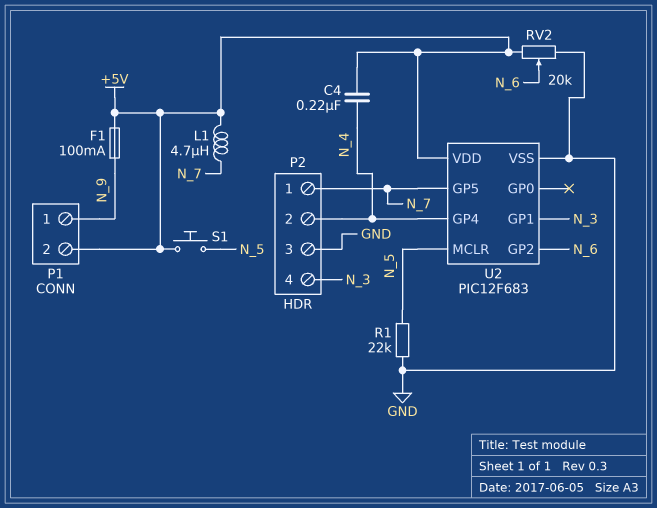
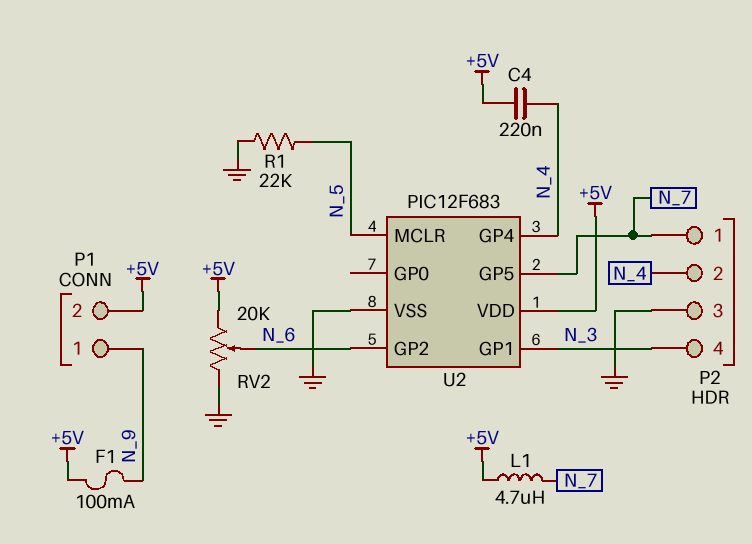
S1: button (+5V, N_5) -> none

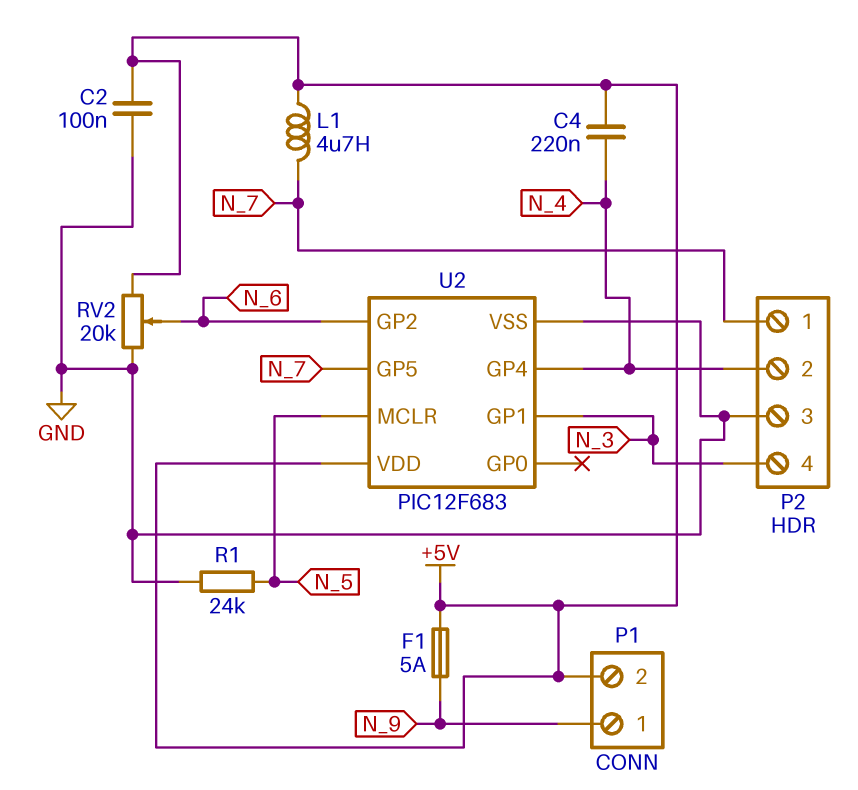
C2: none -> 100nF (+5V, GND)
F1: 100mA (+5V, N_9) -> 5A (+5V, N_9)
R1: 22k (GND, N_5) -> 24k (GND, N_5)

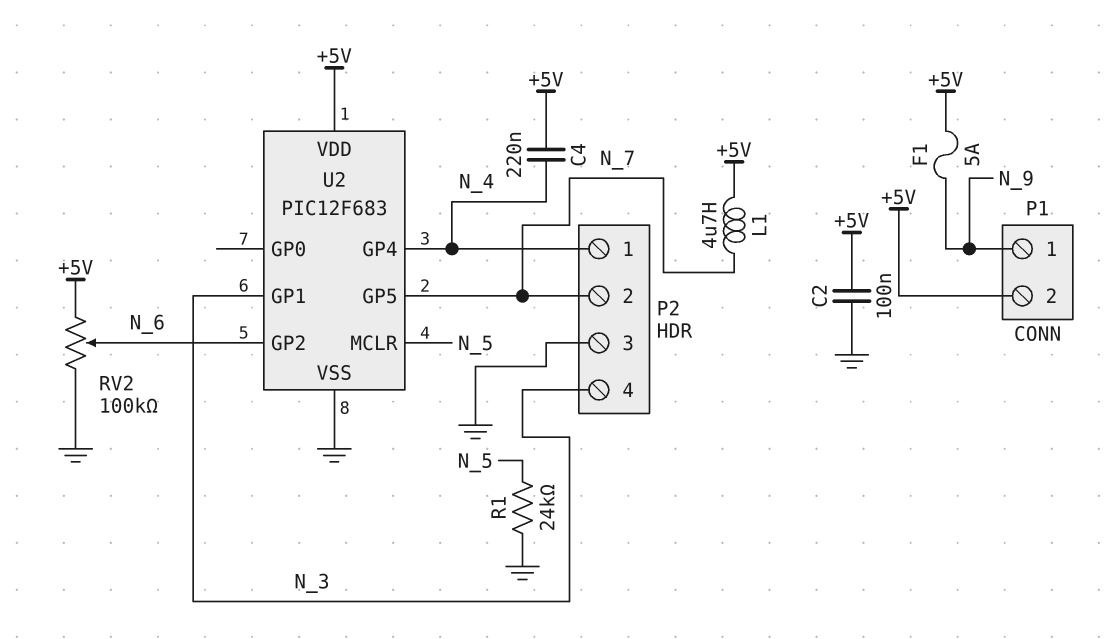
P2 pin 1: N_7 -> N_4
P2 pin 2: N_4 -> N_7
RV2: 20k (+5V, GND, wiper N_6) -> 100k (+5V, GND, wiper N_6)

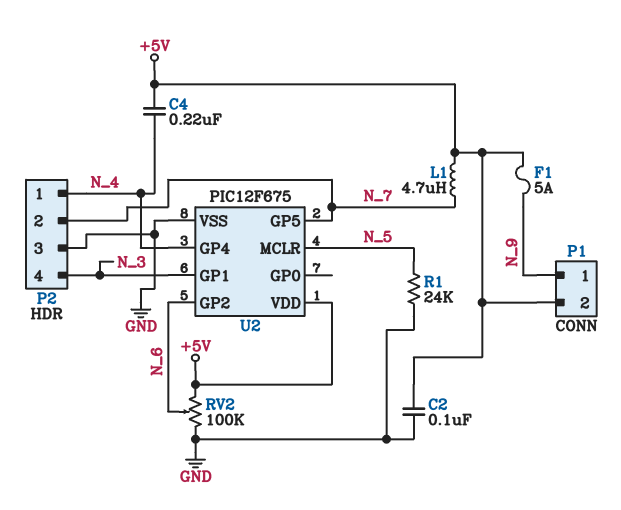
U2: PIC12F683 -> PIC12F675

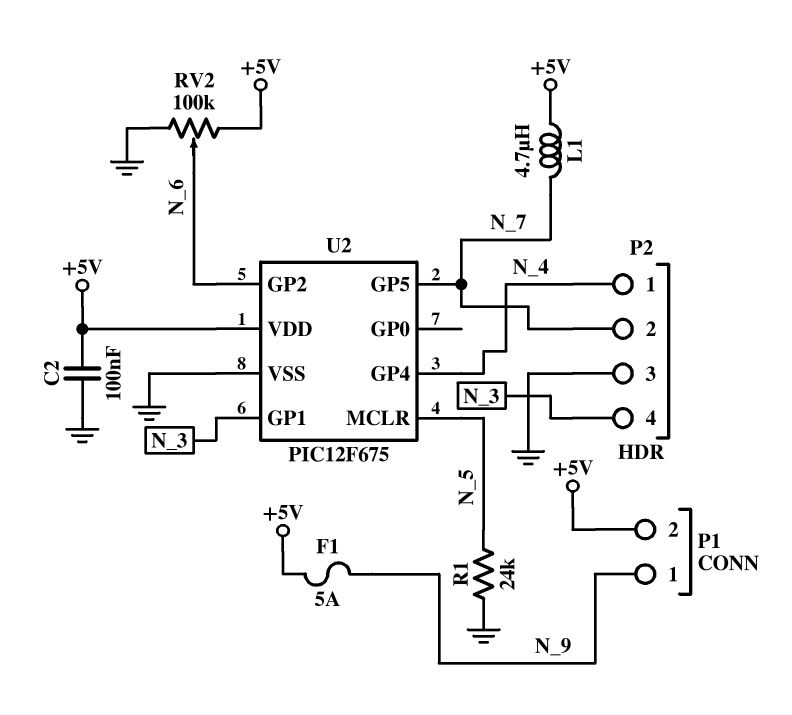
C4: 220nF (+5V, N_4) -> none

